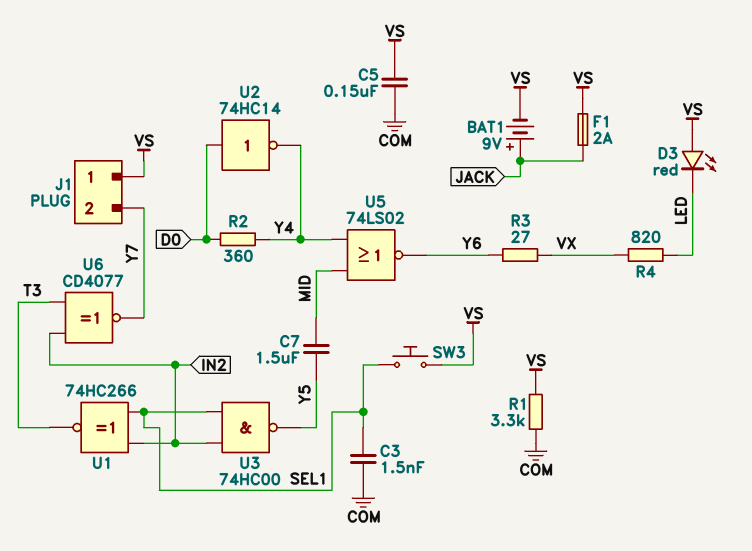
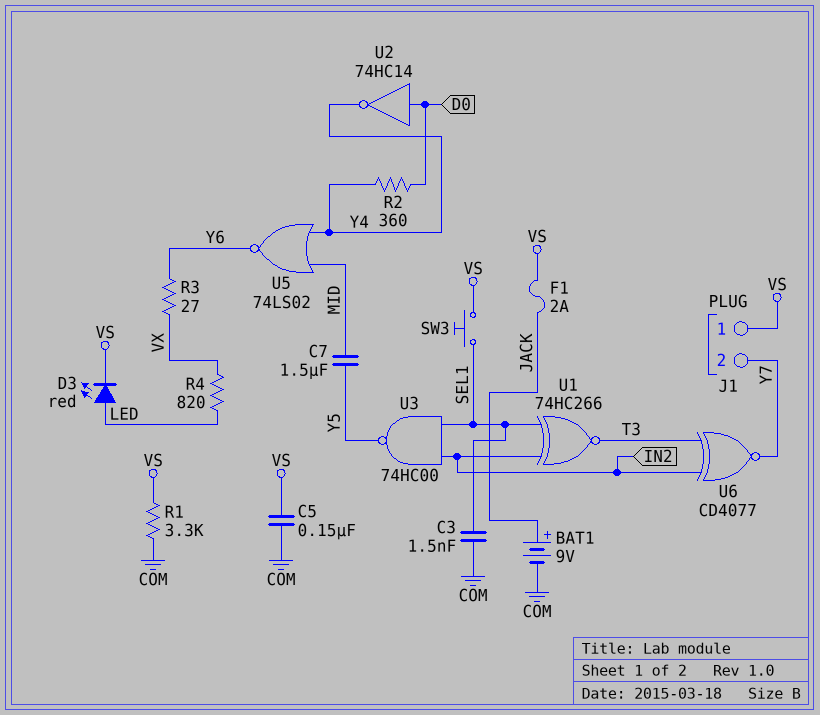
BAT1: 9V (plus JACK, minus VS) -> 9V (plus JACK, minus COM)
D3: LED red (A VS, K LED) -> LED red (A LED, K VS)

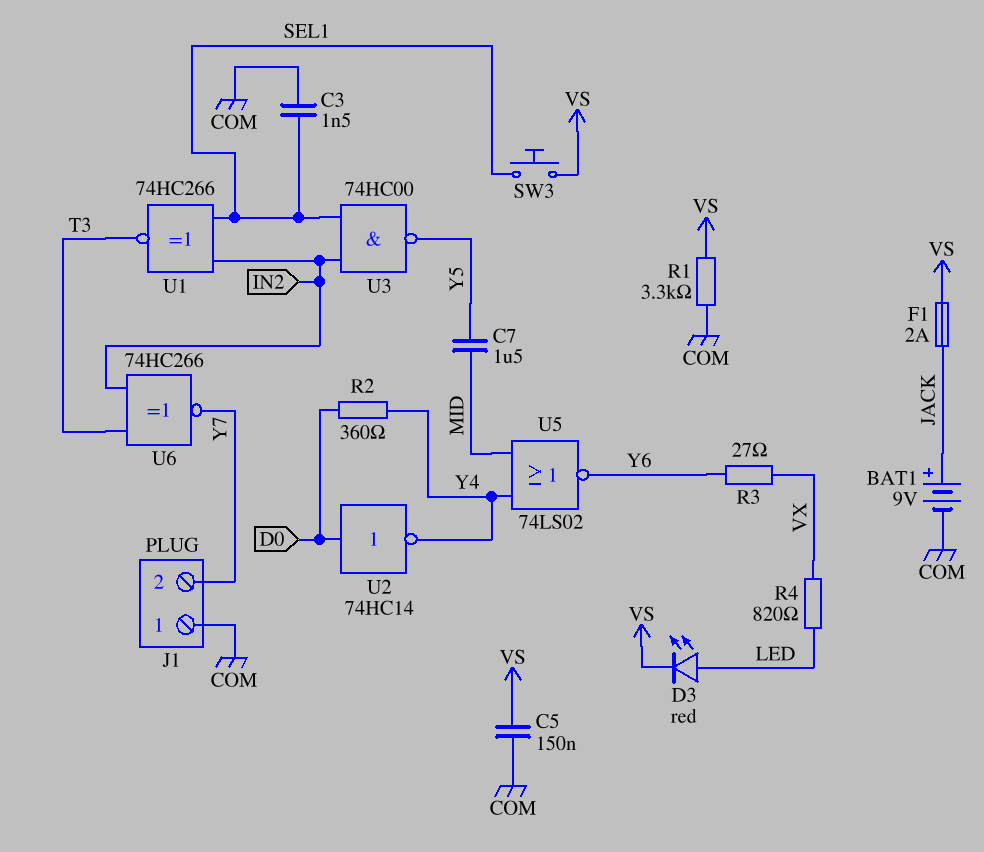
J1 pin 1: VS -> COM
U6: XNOR CD4077 (in IN2, in T3, out Y7) -> XNOR 74HC266 (in IN2, in T3, out Y7)

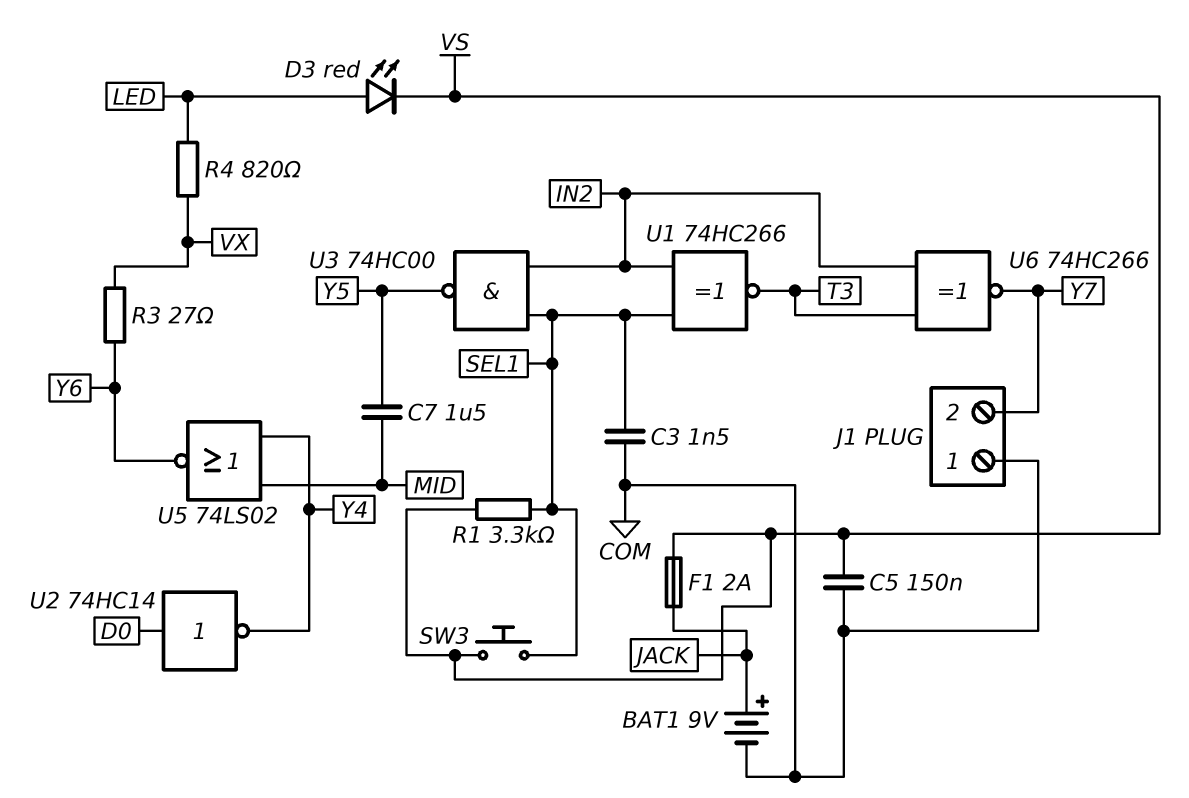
R1: 3.3k (COM, VS) -> 3.3k (SEL1, VS)
R2: 360 (D0, Y4) -> none

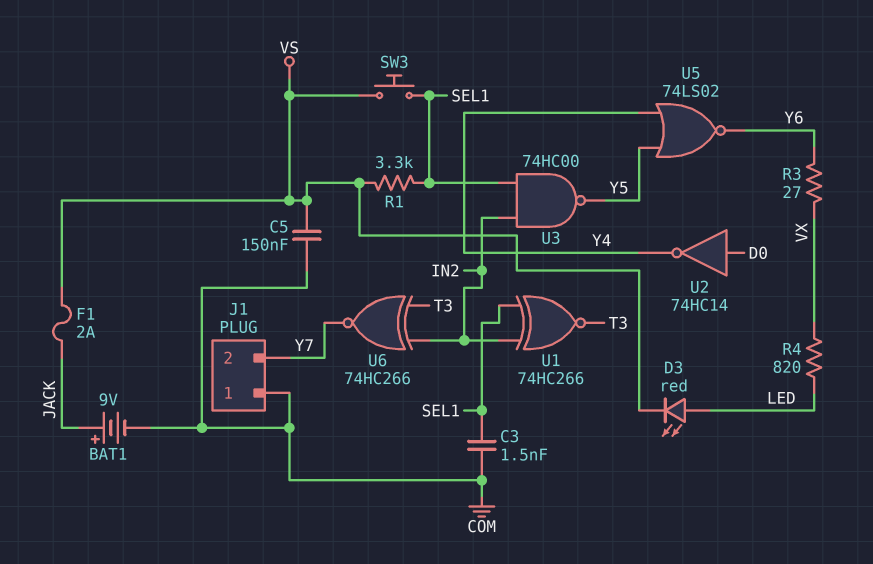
C7: 1.5uF (MID, Y5) -> none
U5: NOR 74LS02 (in MID, in Y4, out Y6) -> NOR 74LS02 (in Y4, in Y5, out Y6)

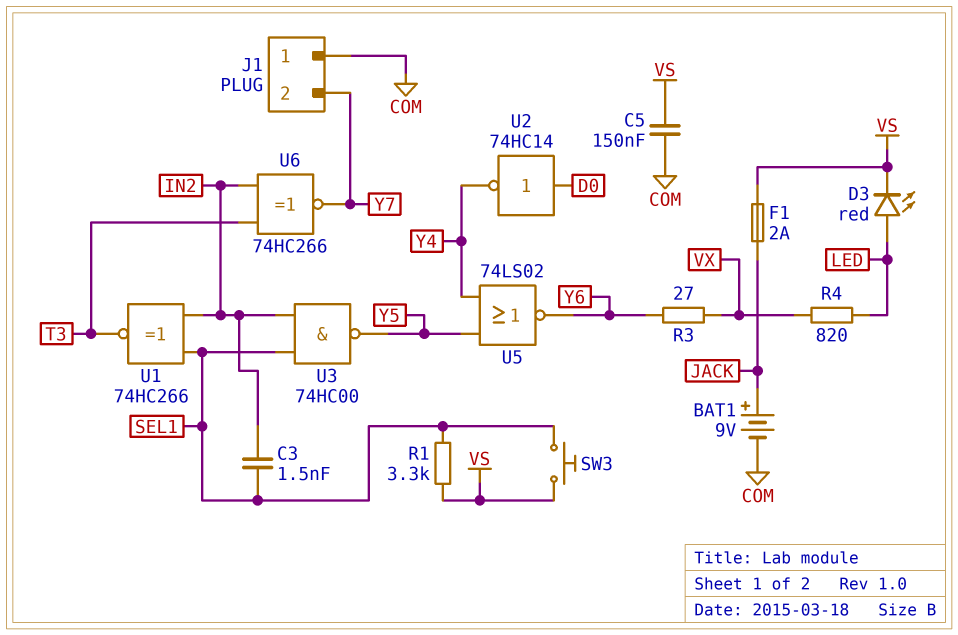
C3: 1.5nF (COM, SEL1) -> 1.5nF (IN2, SEL1)

